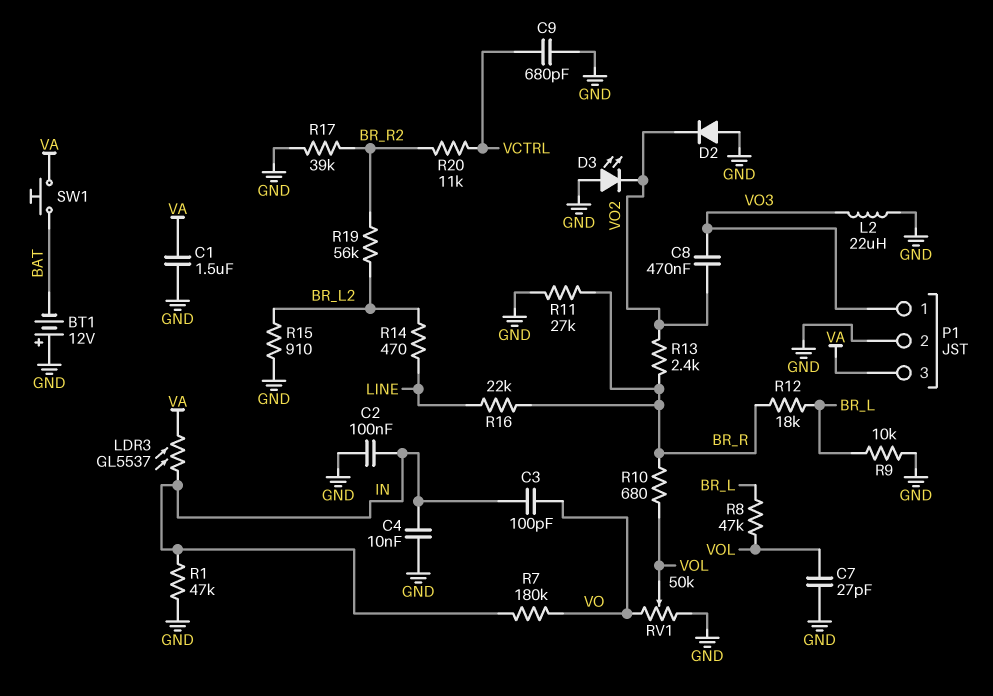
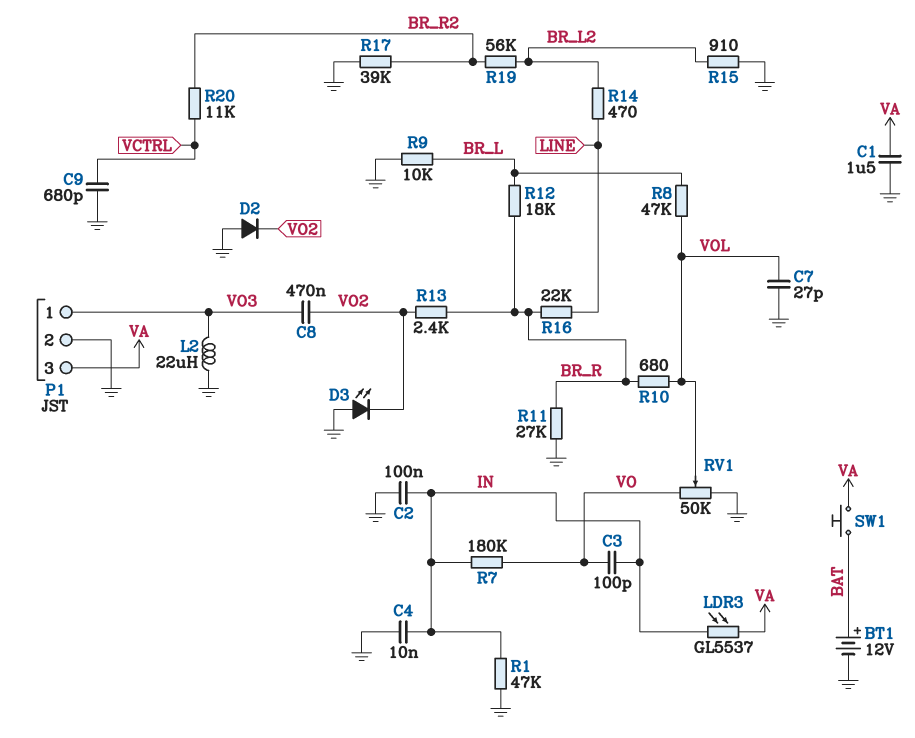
BT1: 12V (plus GND, minus BAT) -> 12V (plus BAT, minus GND)

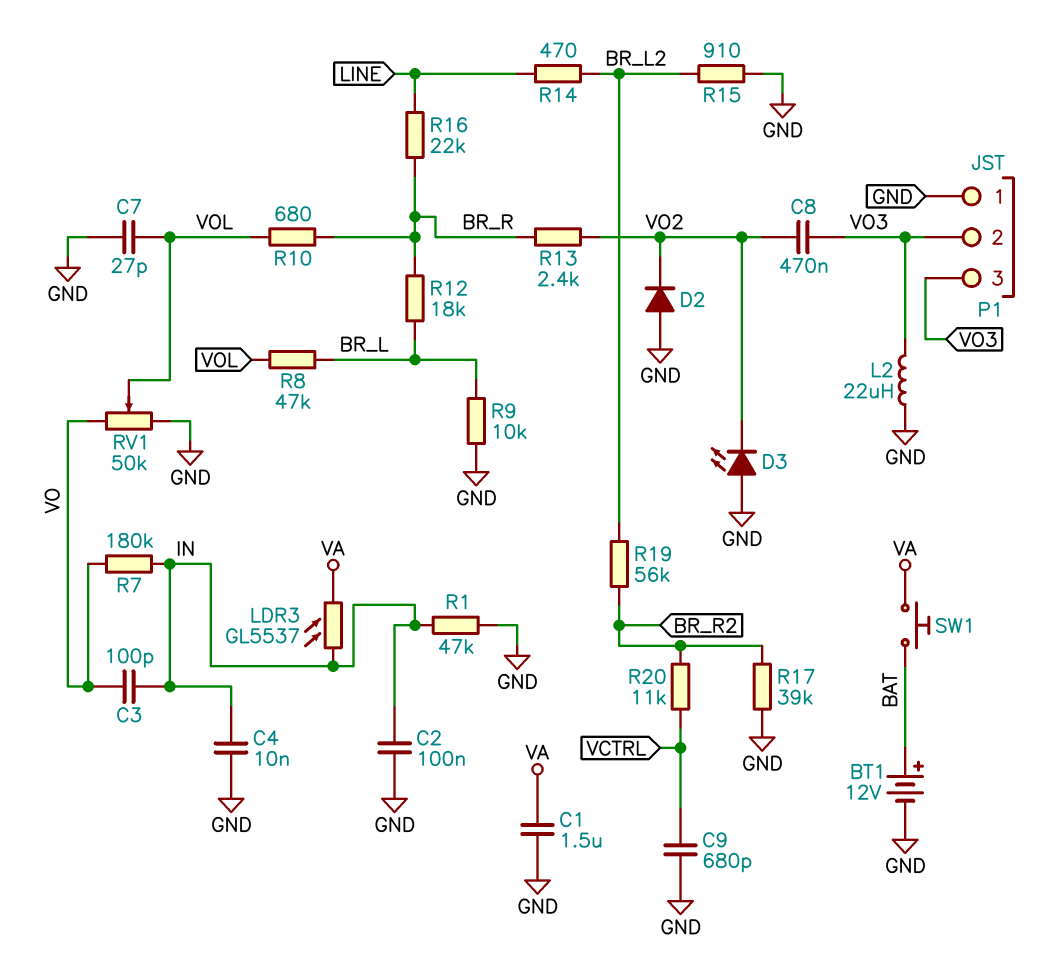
P1 pin 1: VO3 -> GND
P1 pin 2: GND -> VO3
P1 pin 3: VA -> VO3
R11: 27k (BR_R, GND) -> none

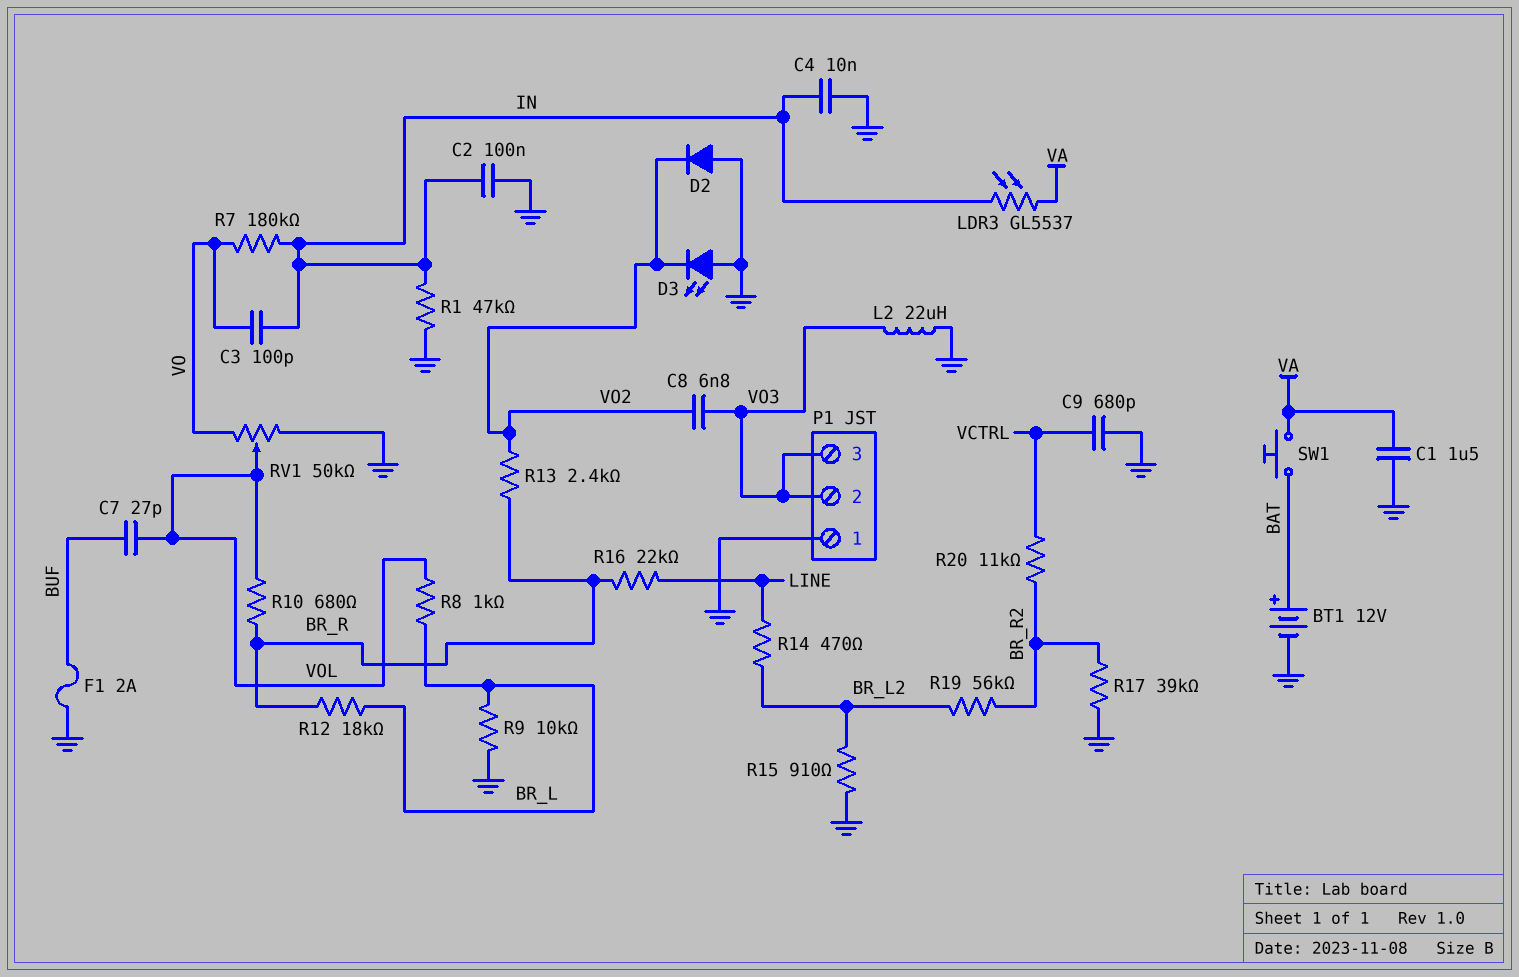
C7: 27pF (GND, VOL) -> 27pF (BUF, VOL)
C8: 470nF (VO2, VO3) -> 6.8nF (VO2, VO3)
F1: none -> 2A (BUF, GND)
R8: 47k (BR_L, VOL) -> 1k (BR_L, VOL)

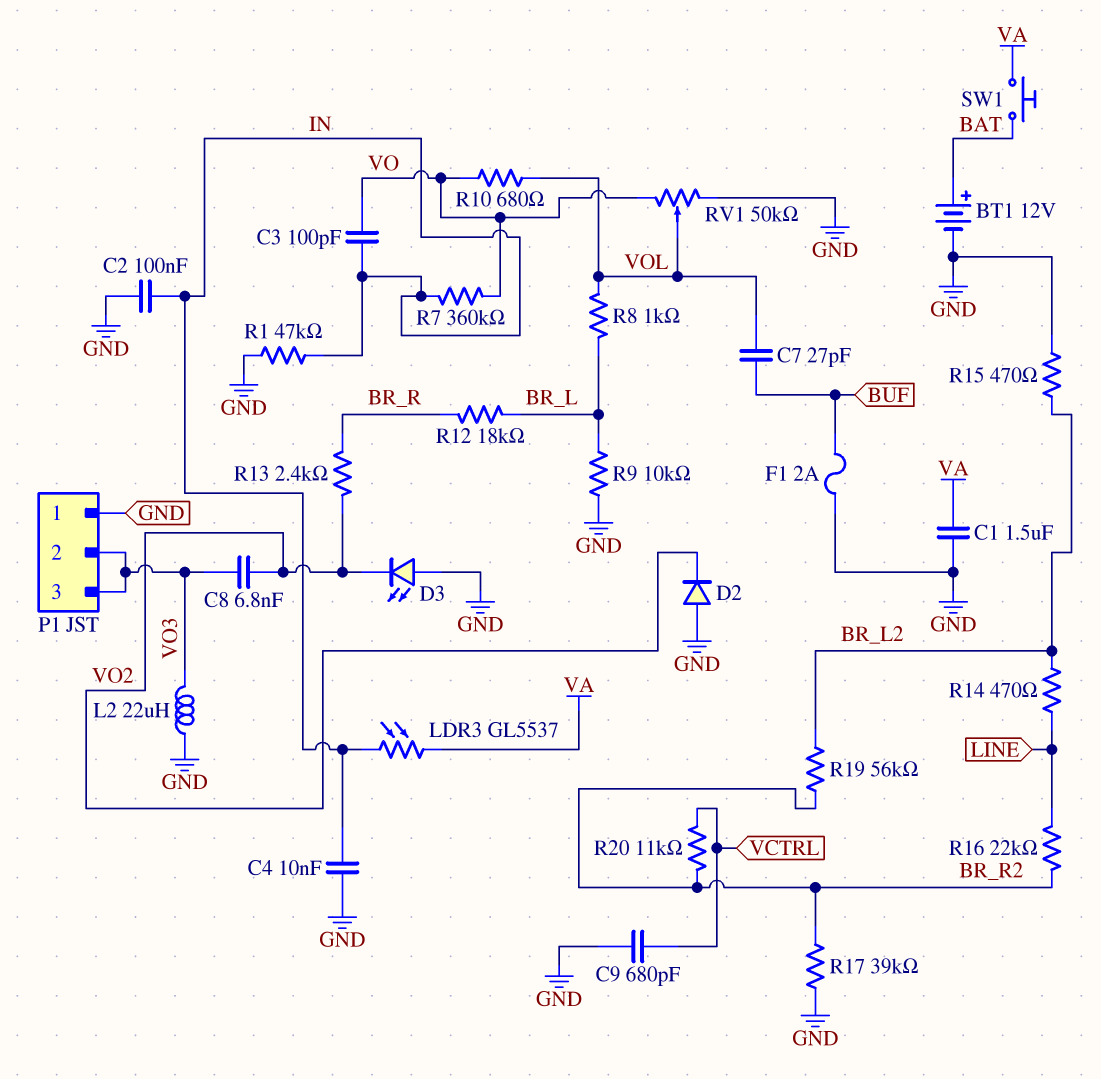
R7: 180k (IN, VO) -> 360k (IN, VO)
R10: 680 (BR_R, VOL) -> 680 (VO, VOL)
R15: 910 (BR_L2, GND) -> 470 (BR_L2, GND)
R16: 22k (BR_R, LINE) -> 22k (BR_R2, LINE)

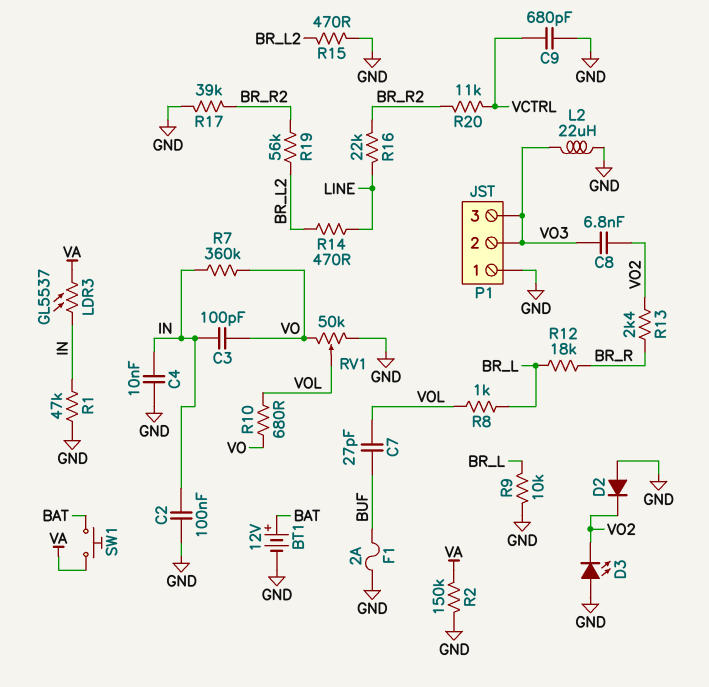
C1: 1.5uF (GND, VA) -> none
R2: none -> 150k (GND, VA)

